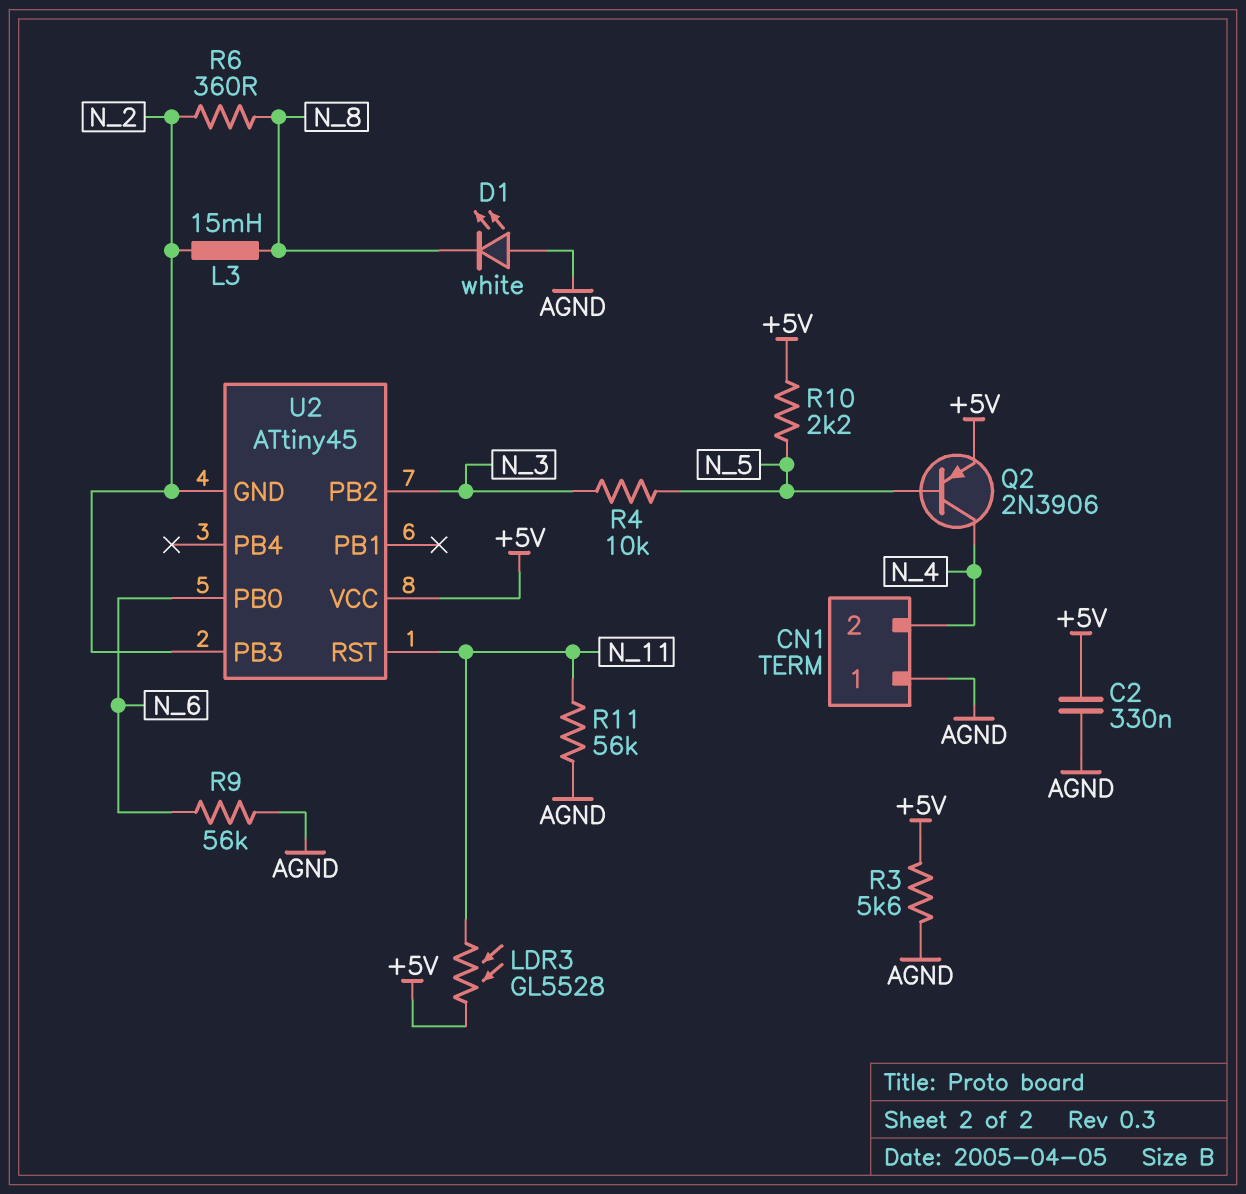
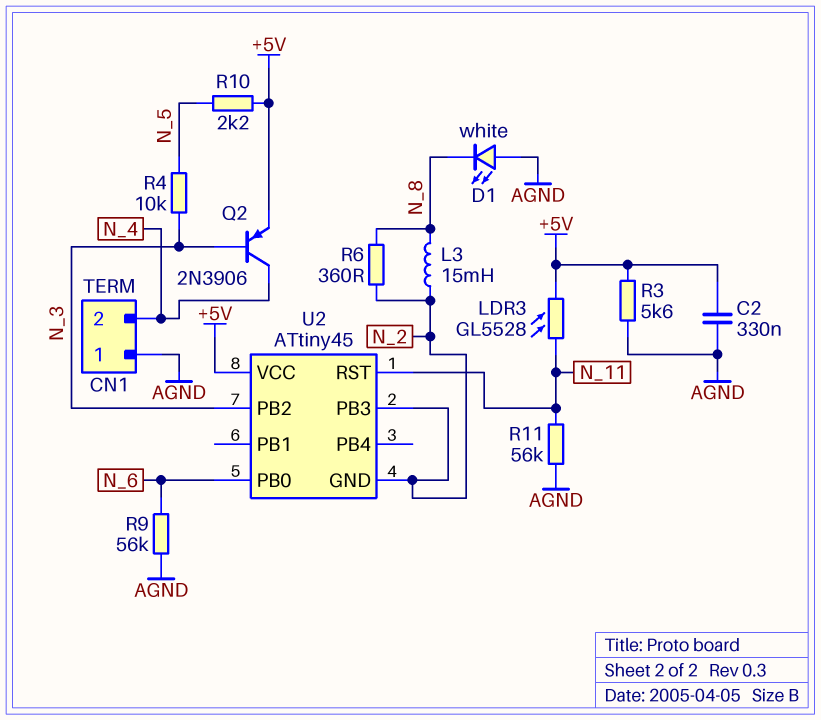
Q2: PNP 2N3906 (B N_5, C N_4, E +5V) -> PNP 2N3906 (B N_3, C N_4, E +5V)

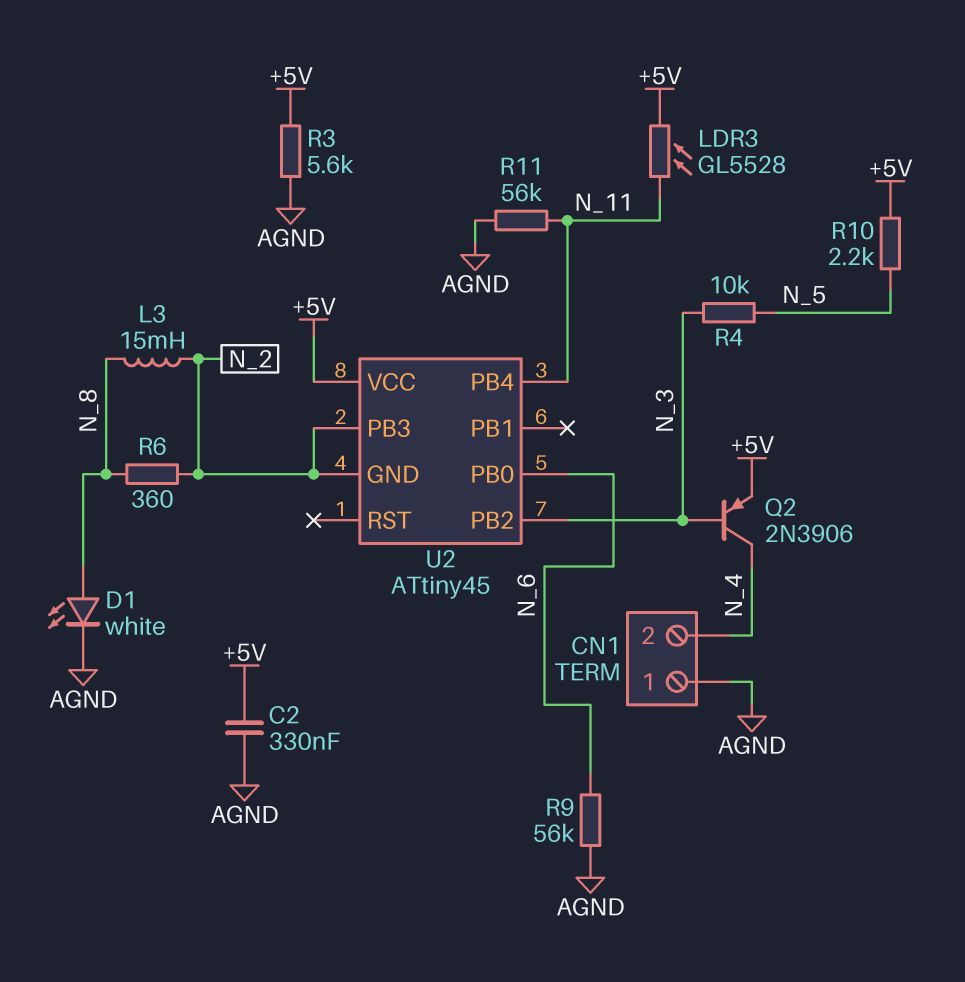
D1: LED white (A AGND, K N_8) -> LED white (A N_8, K AGND)
U2 pin PB4: none -> N_11
U2 pin RST: N_11 -> none

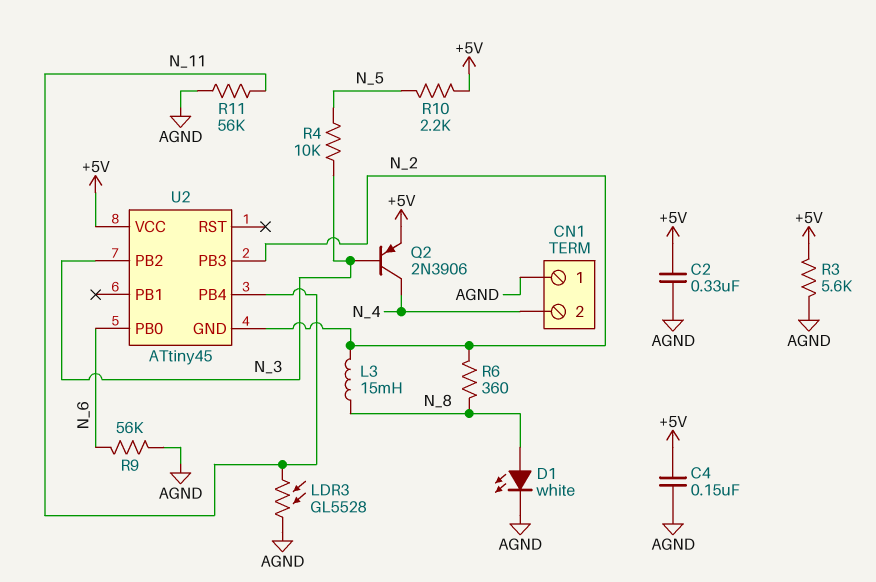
C4: none -> 150nF (+5V, AGND)
LDR3: GL5528 (+5V, N_11) -> GL5528 (AGND, N_11)

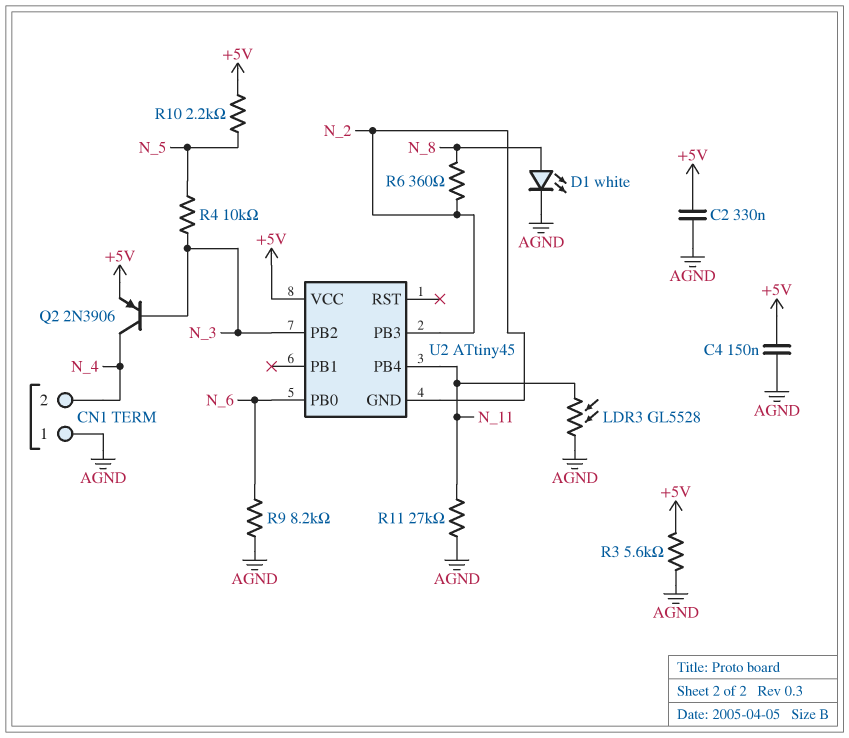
L3: 15mH (N_2, N_8) -> none
R9: 56k (AGND, N_6) -> 8.2k (AGND, N_6)
R11: 56k (AGND, N_11) -> 27k (AGND, N_11)

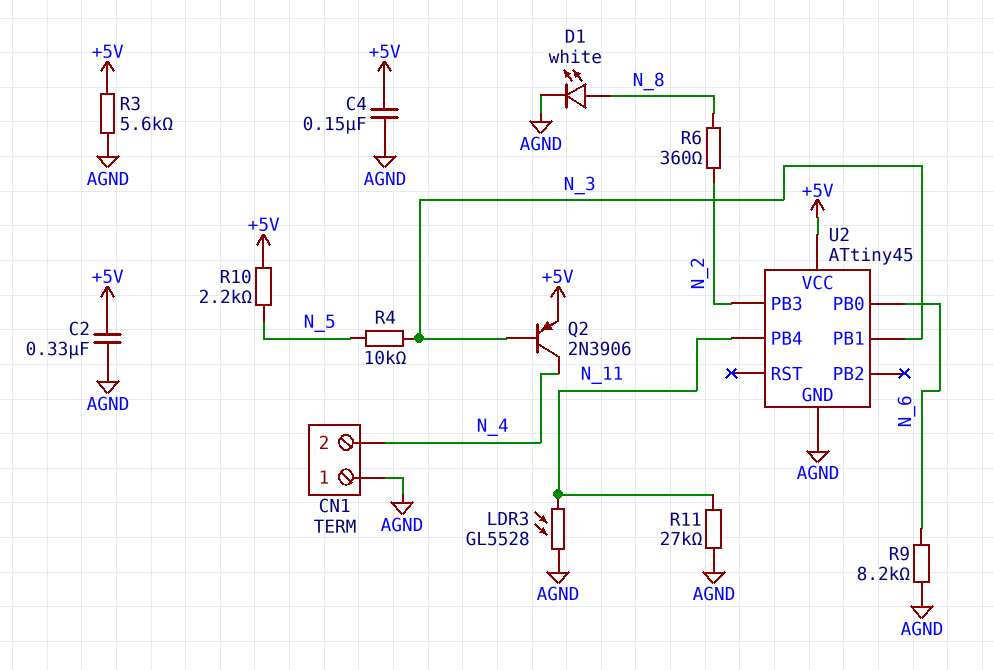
U2 pin GND: N_2 -> AGND
U2 pin PB1: none -> N_3
U2 pin PB2: N_3 -> none

